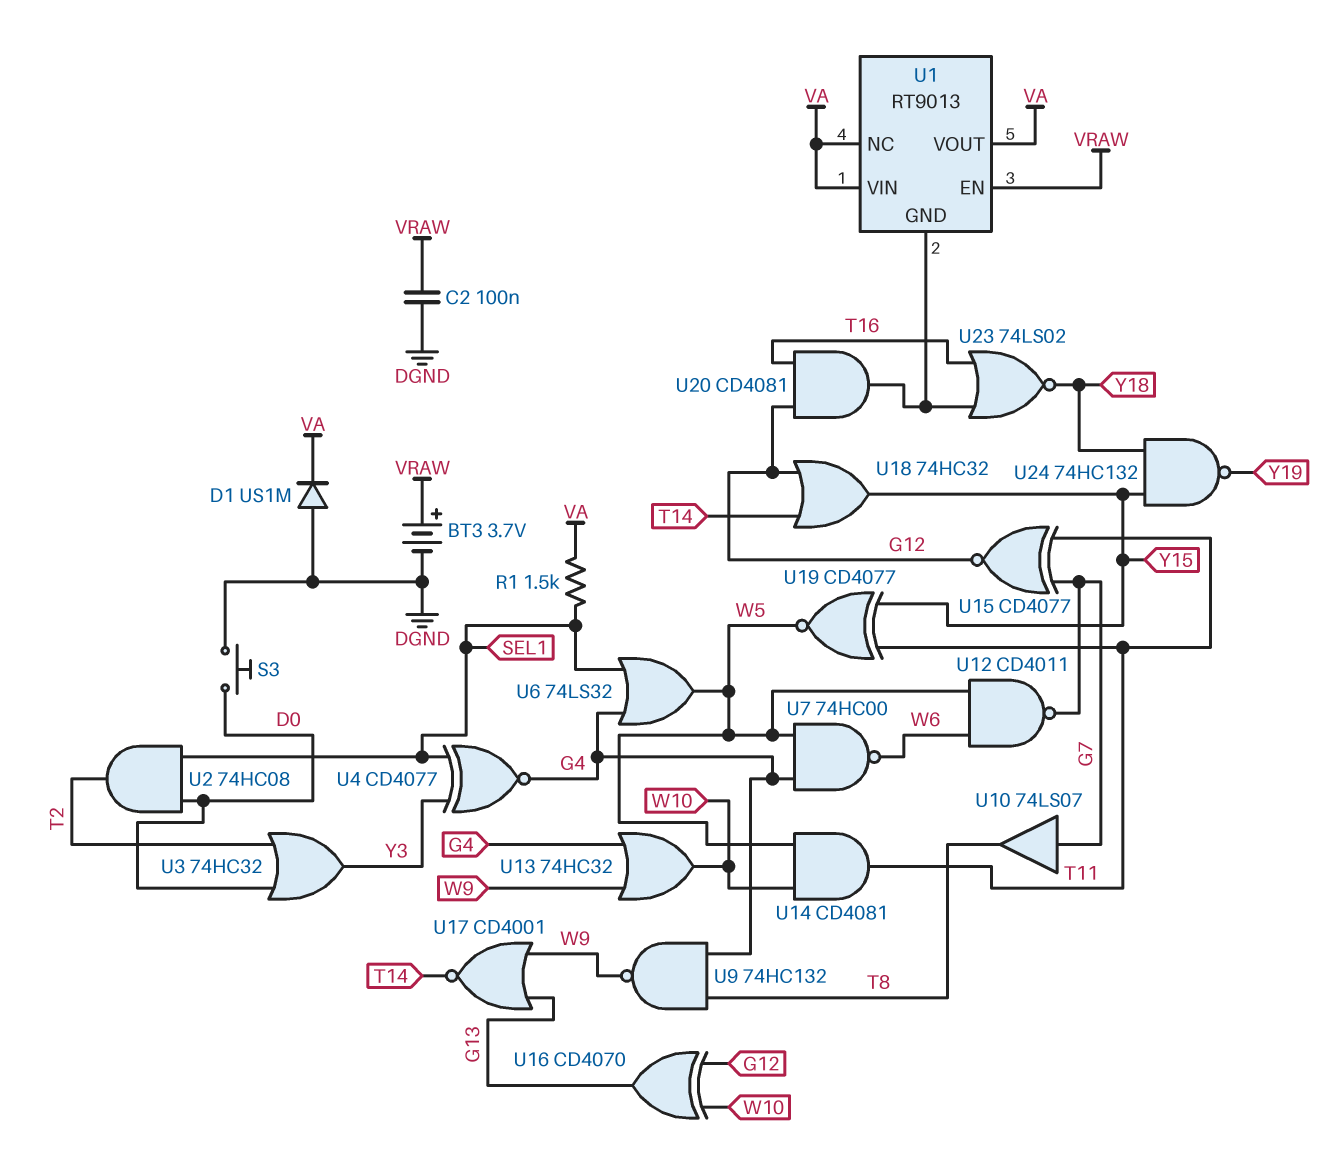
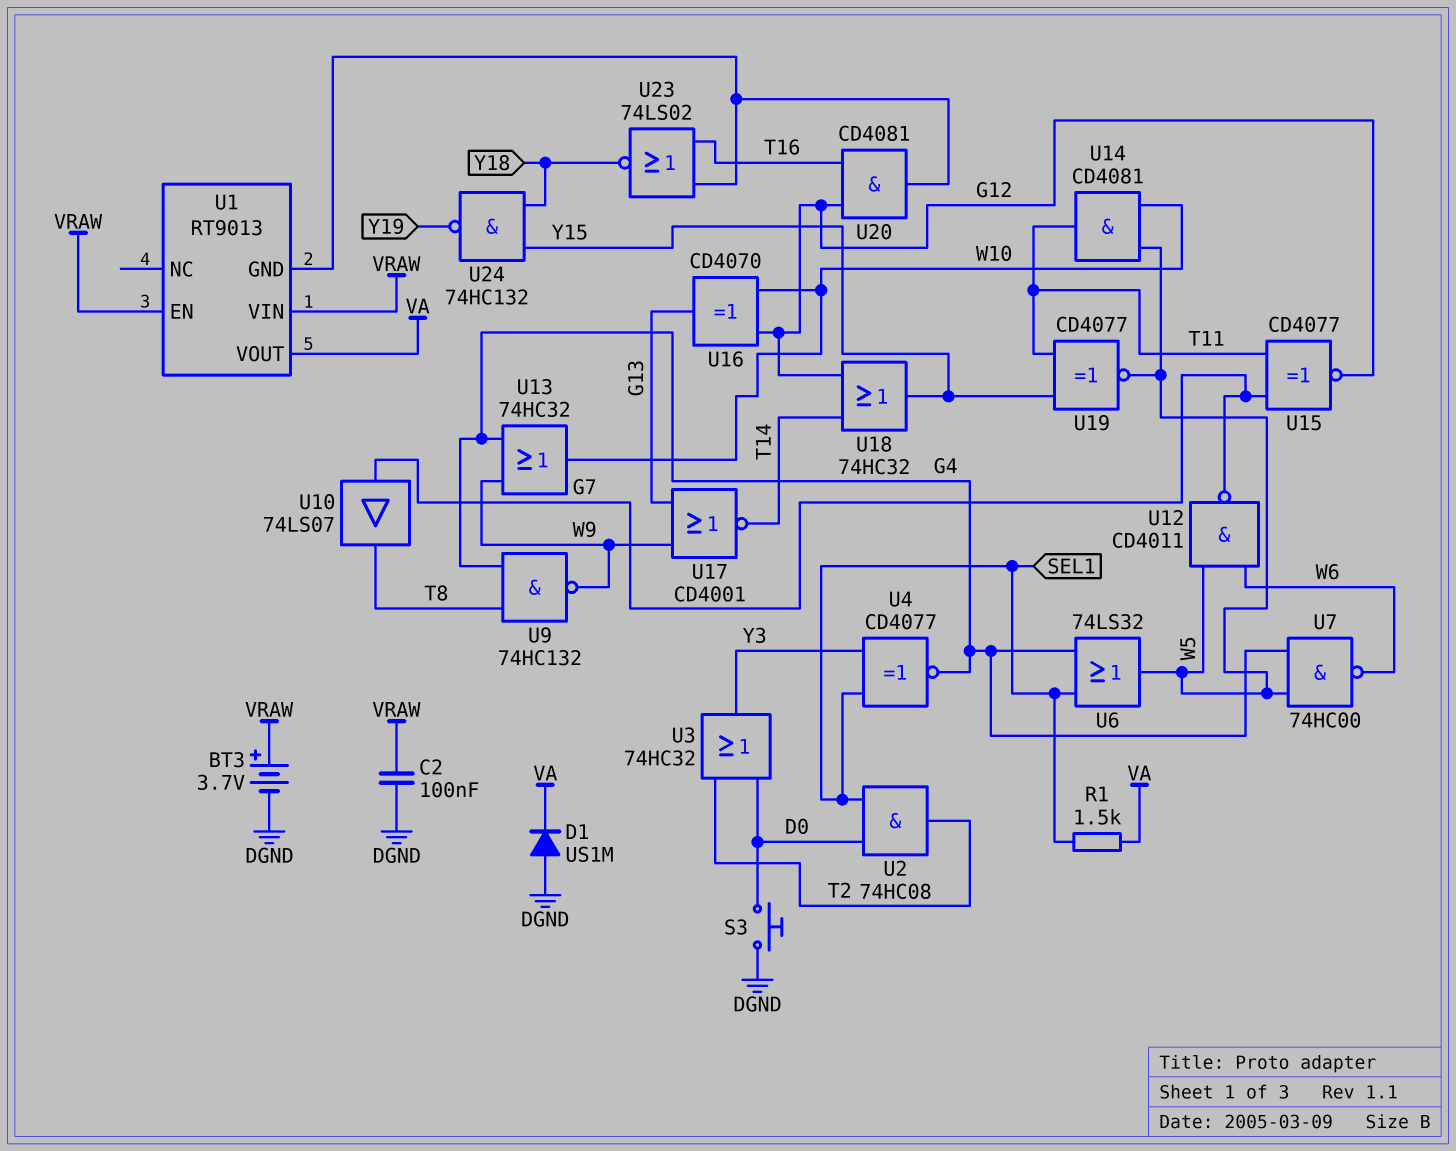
U1 pin NC: VA -> none
U1 pin VIN: VA -> VRAW

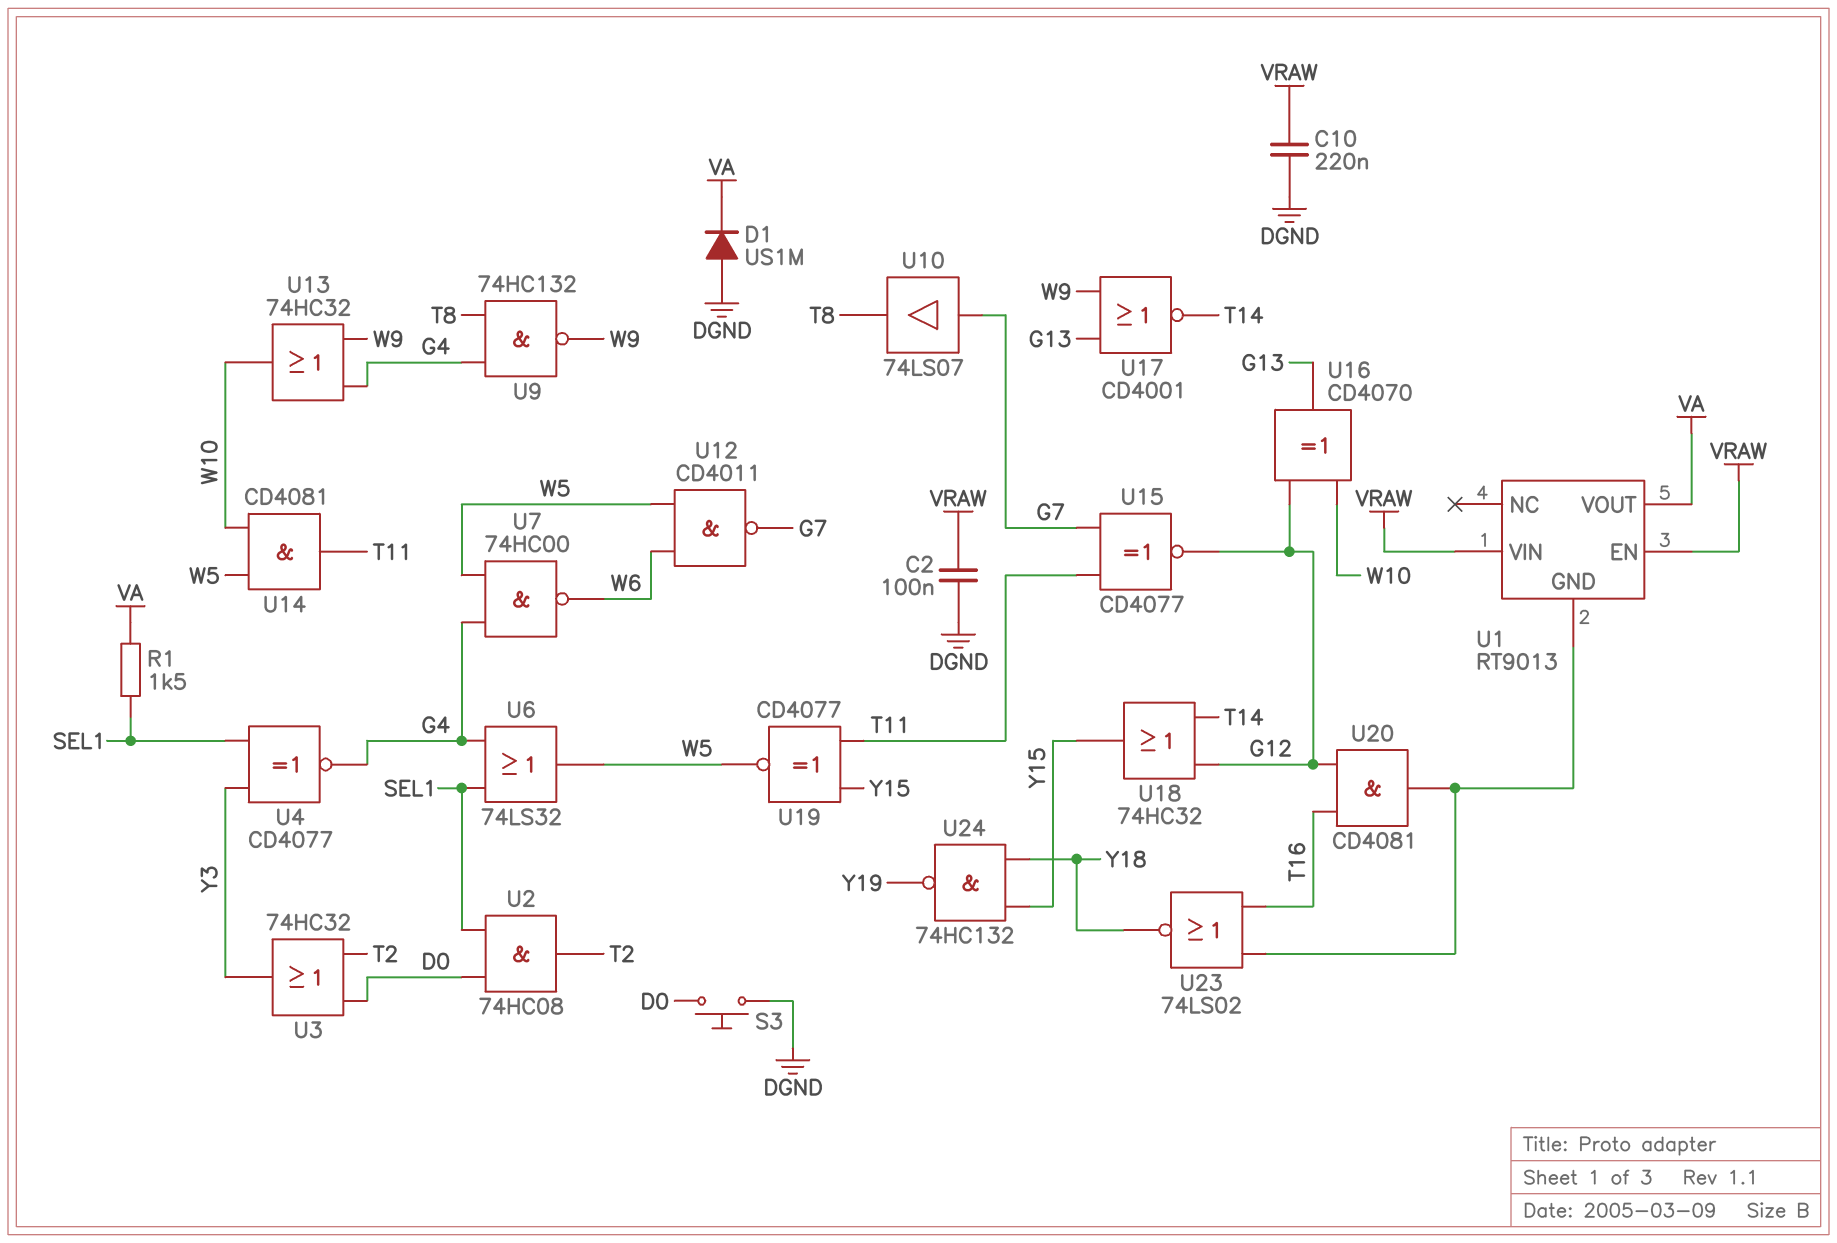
BT3: 3.7V (plus VRAW, minus DGND) -> none
C10: none -> 220nF (DGND, VRAW)

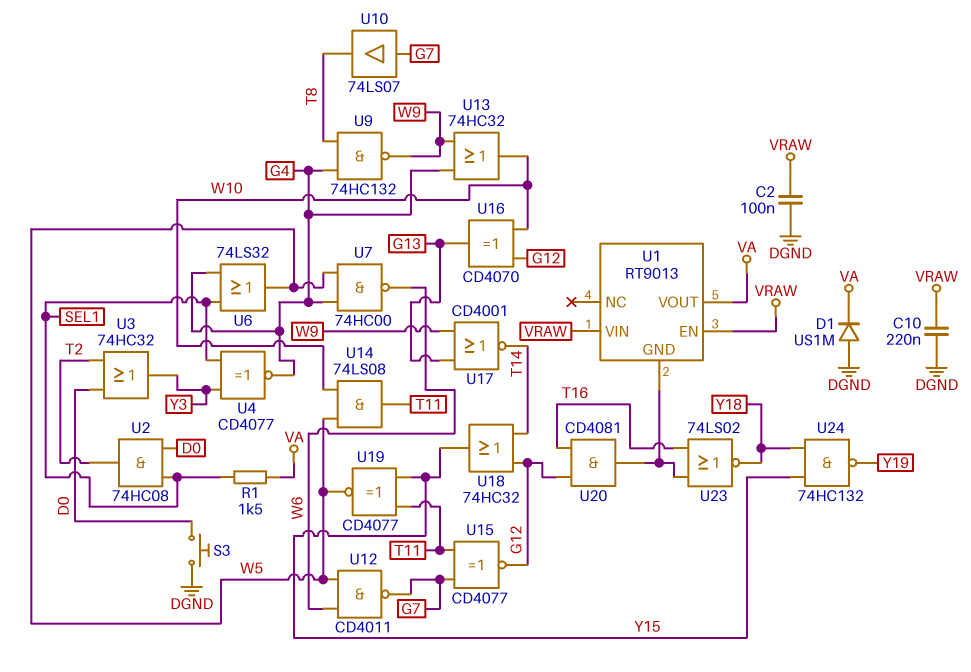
U14: AND CD4081 (in W5, in W10, out T11) -> AND 74LS08 (in W5, in W10, out T11)

